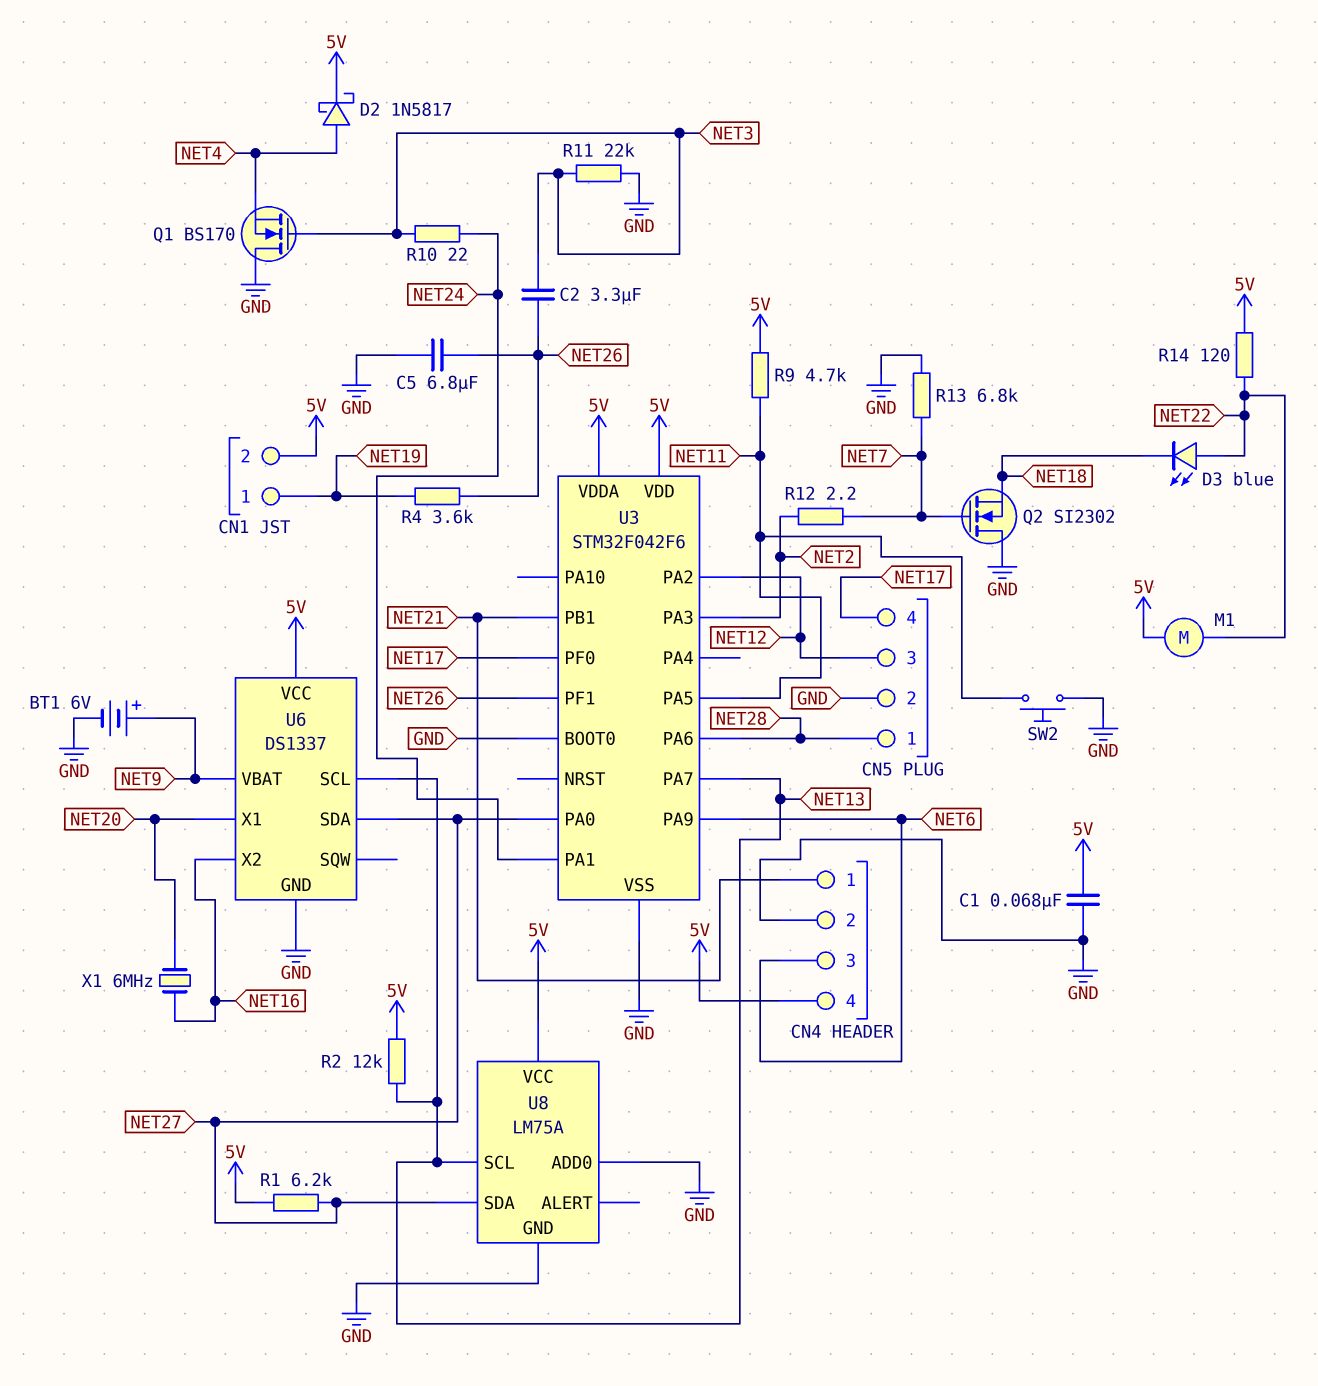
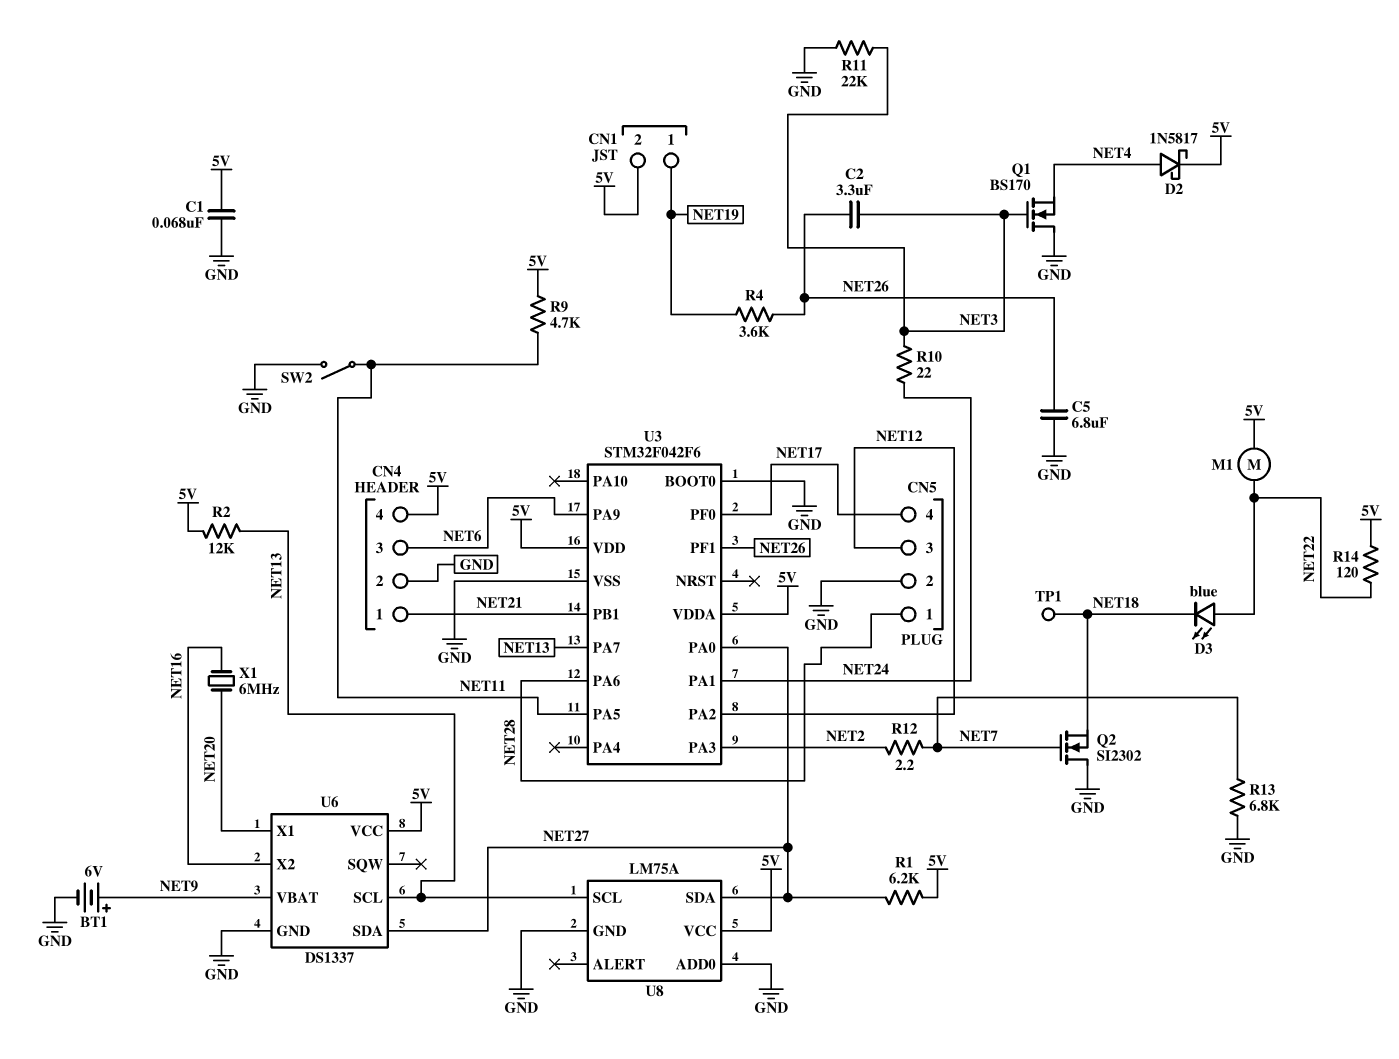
SW2: button (GND, NET11) -> switch (GND, NET11)
TP1: none -> test point (NET18)

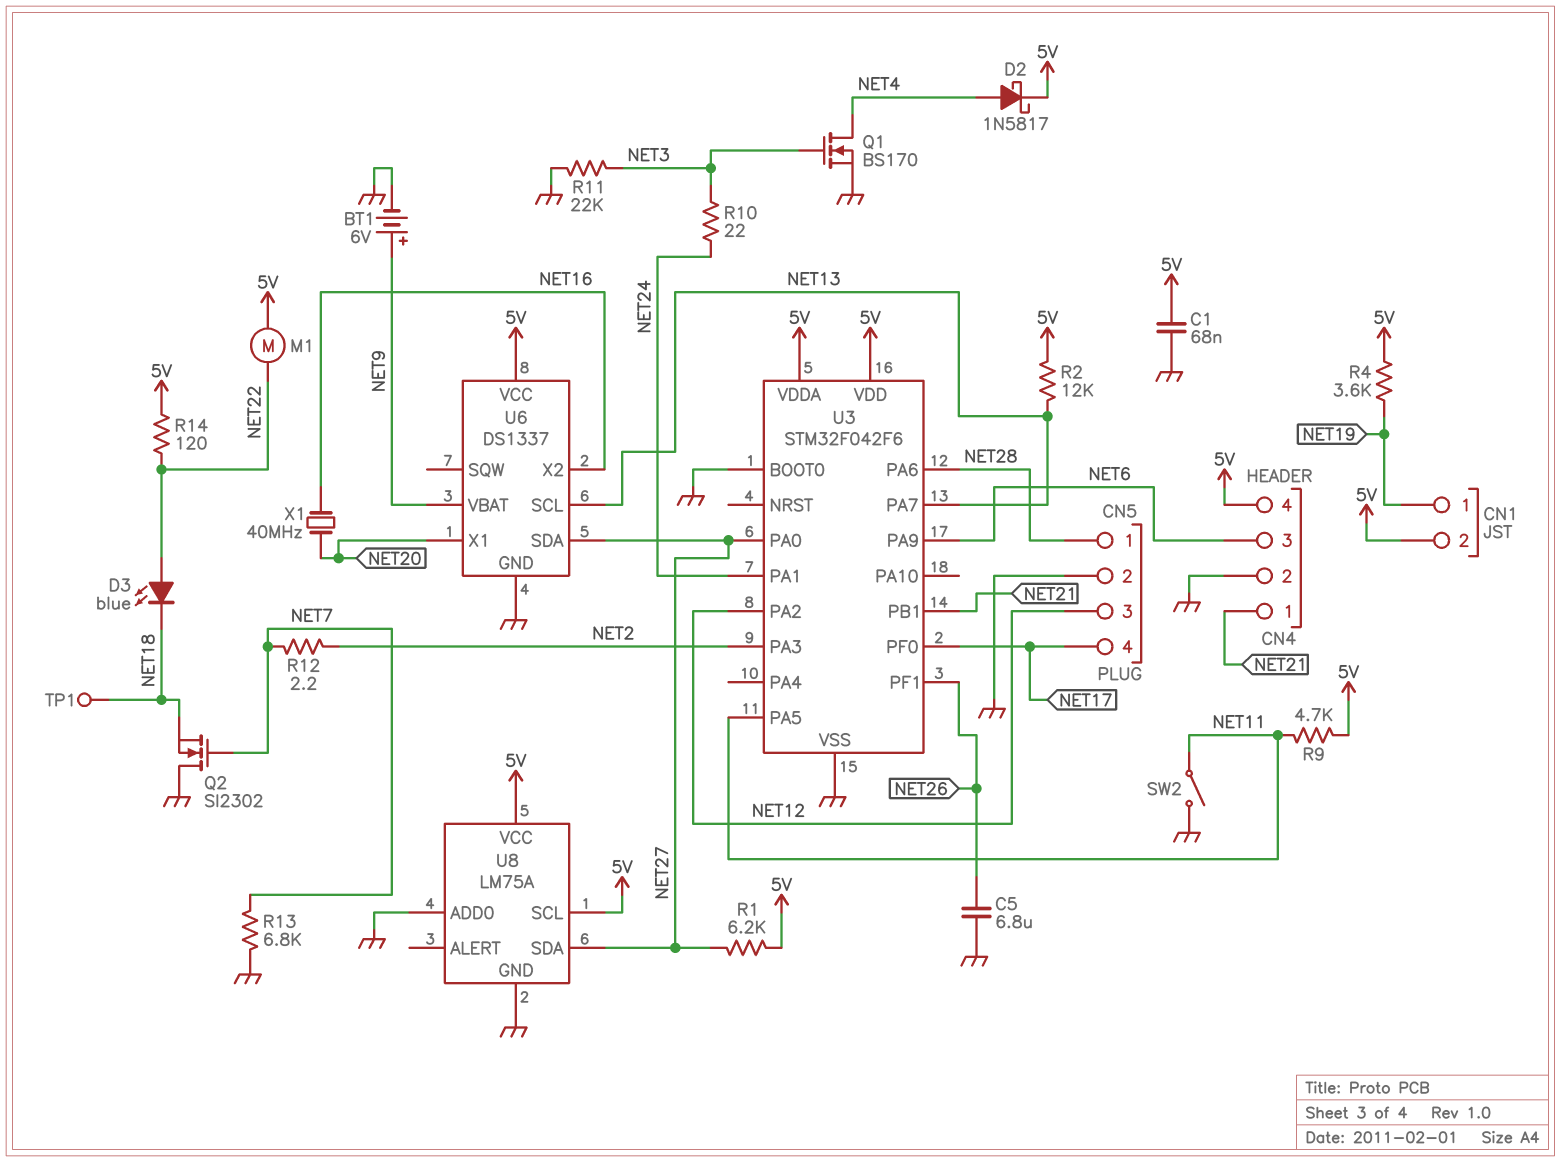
C2: 3.3uF (NET3, NET26) -> none
Q1: NMOS BS170 (G NET3, D GND, S NET4) -> NMOS BS170 (G NET3, D NET4, S GND)
R4: 3.6k (NET19, NET26) -> 3.6k (5V, NET19)
U8 pin SCL: NET13 -> 5V
X1: 6MHz (NET16, NET20) -> 40MHz (NET16, NET20)

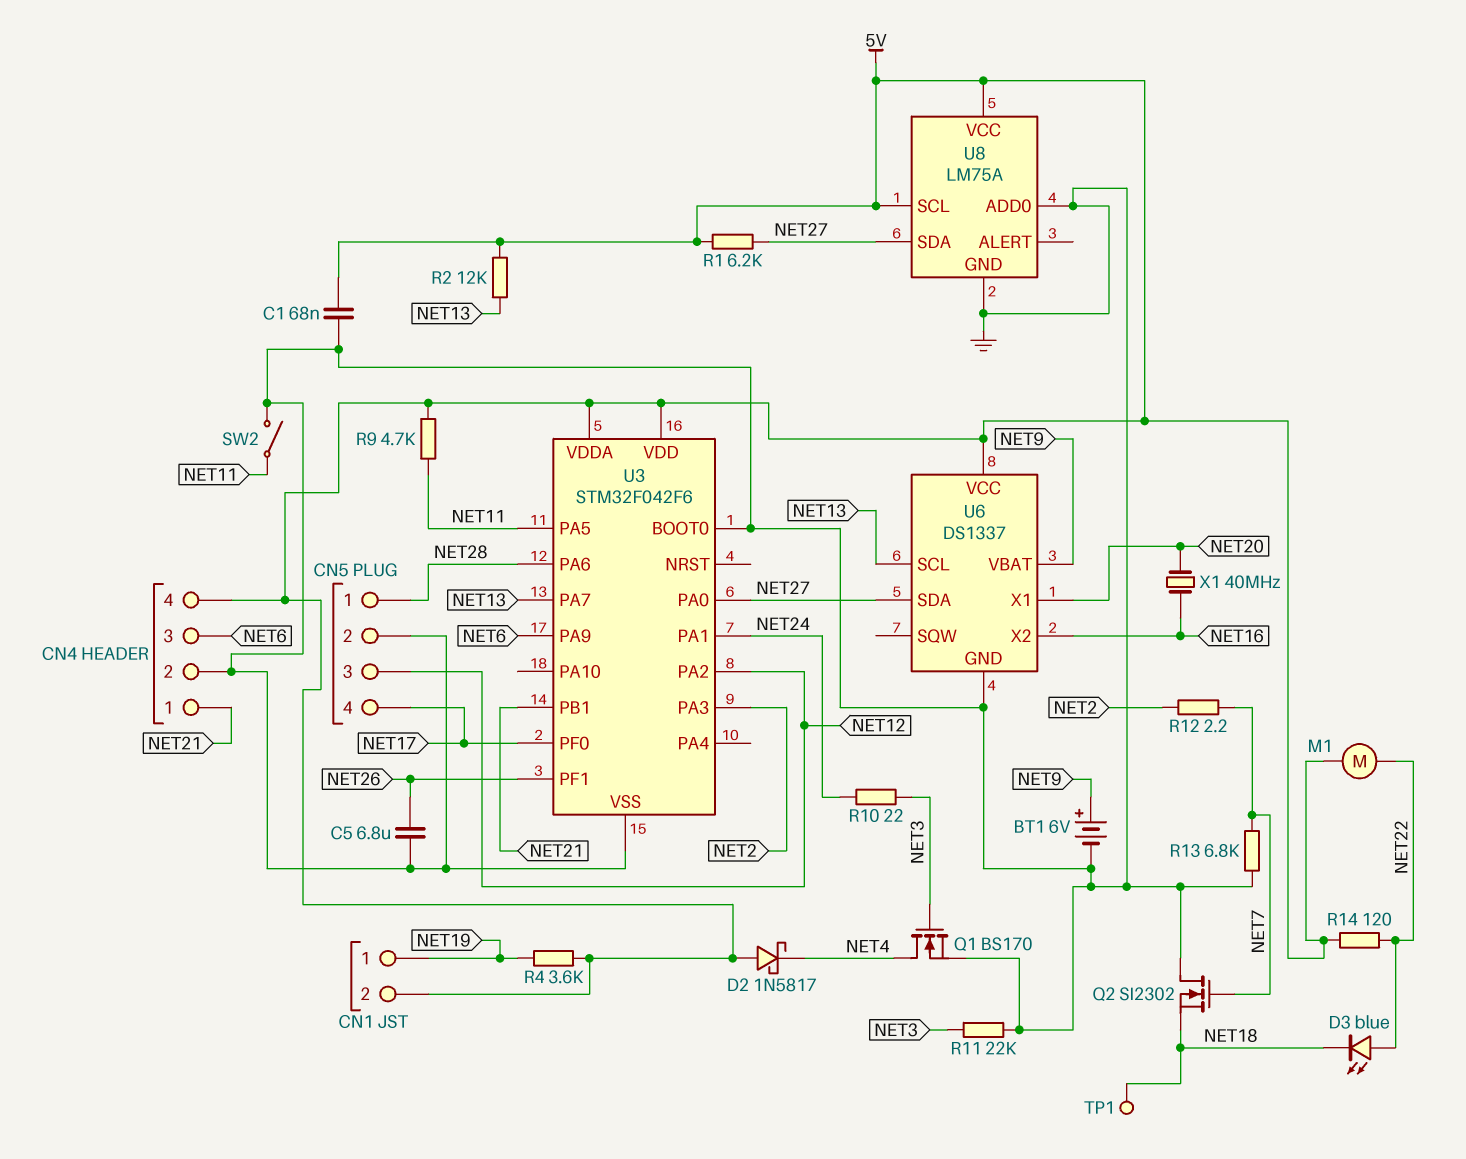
D2: schottky 1N5817 (A NET4, K 5V) -> schottky 1N5817 (A 5V, K NET4)

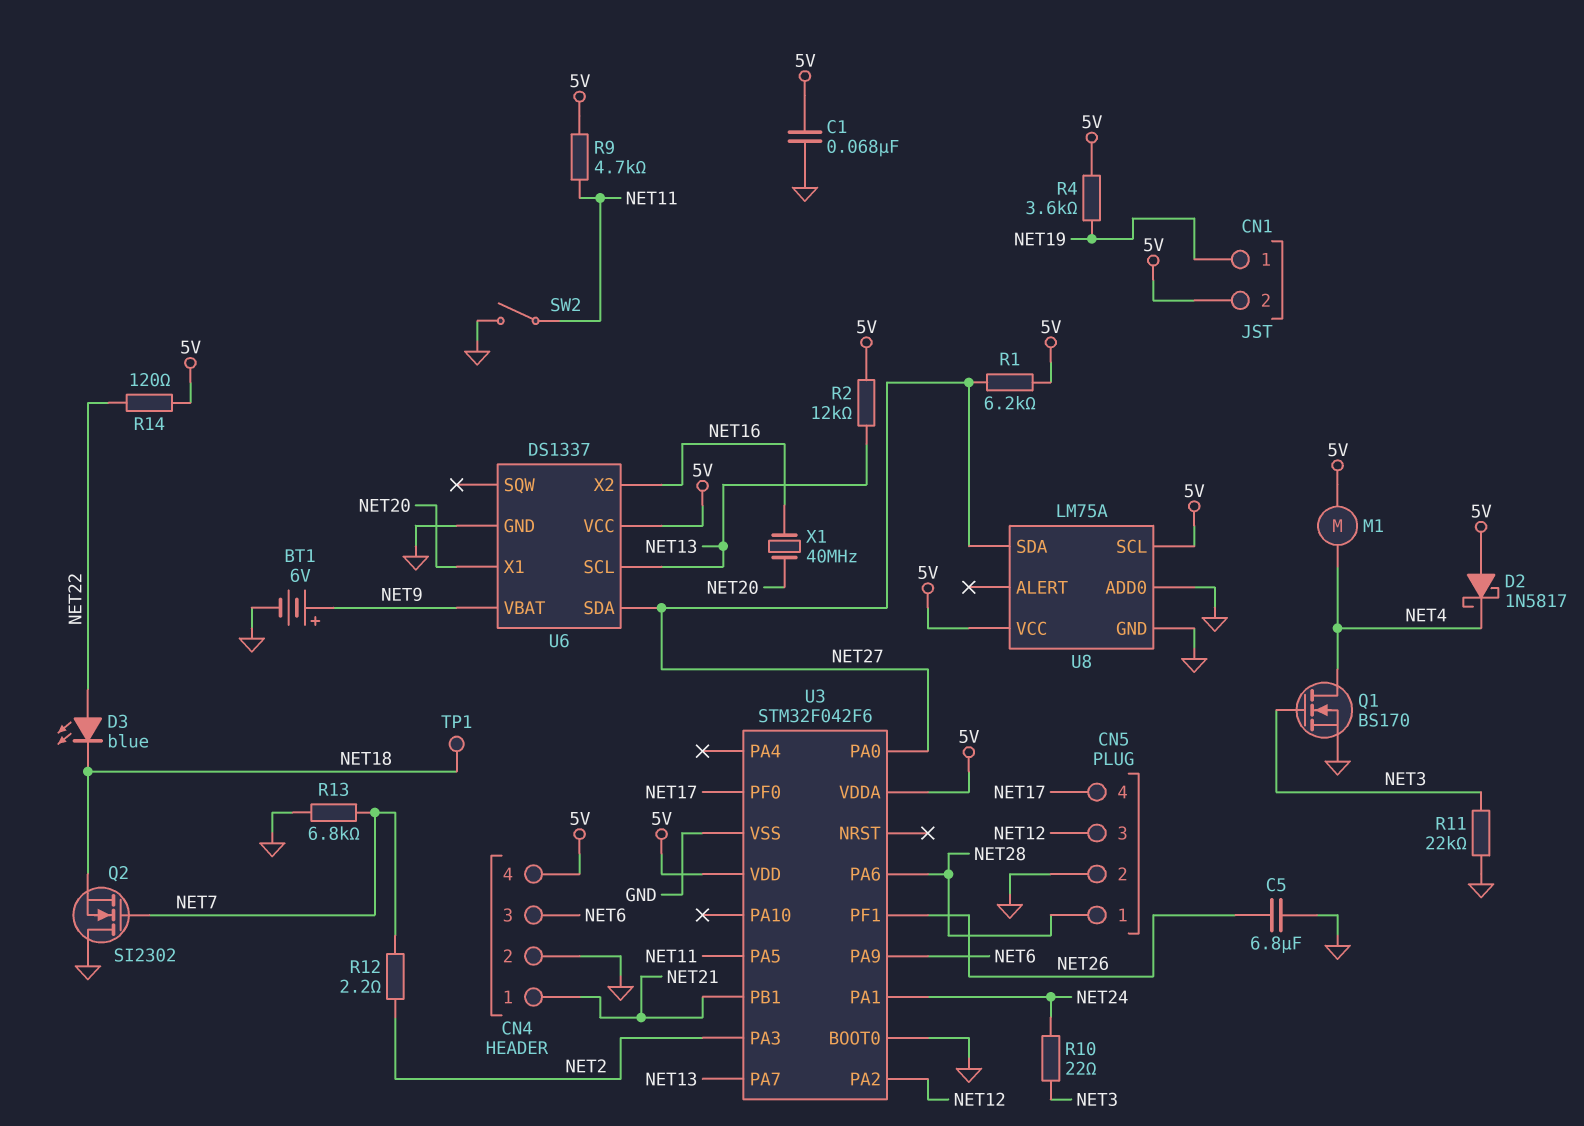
M1: motor (5V, NET22) -> motor (5V, NET4)

